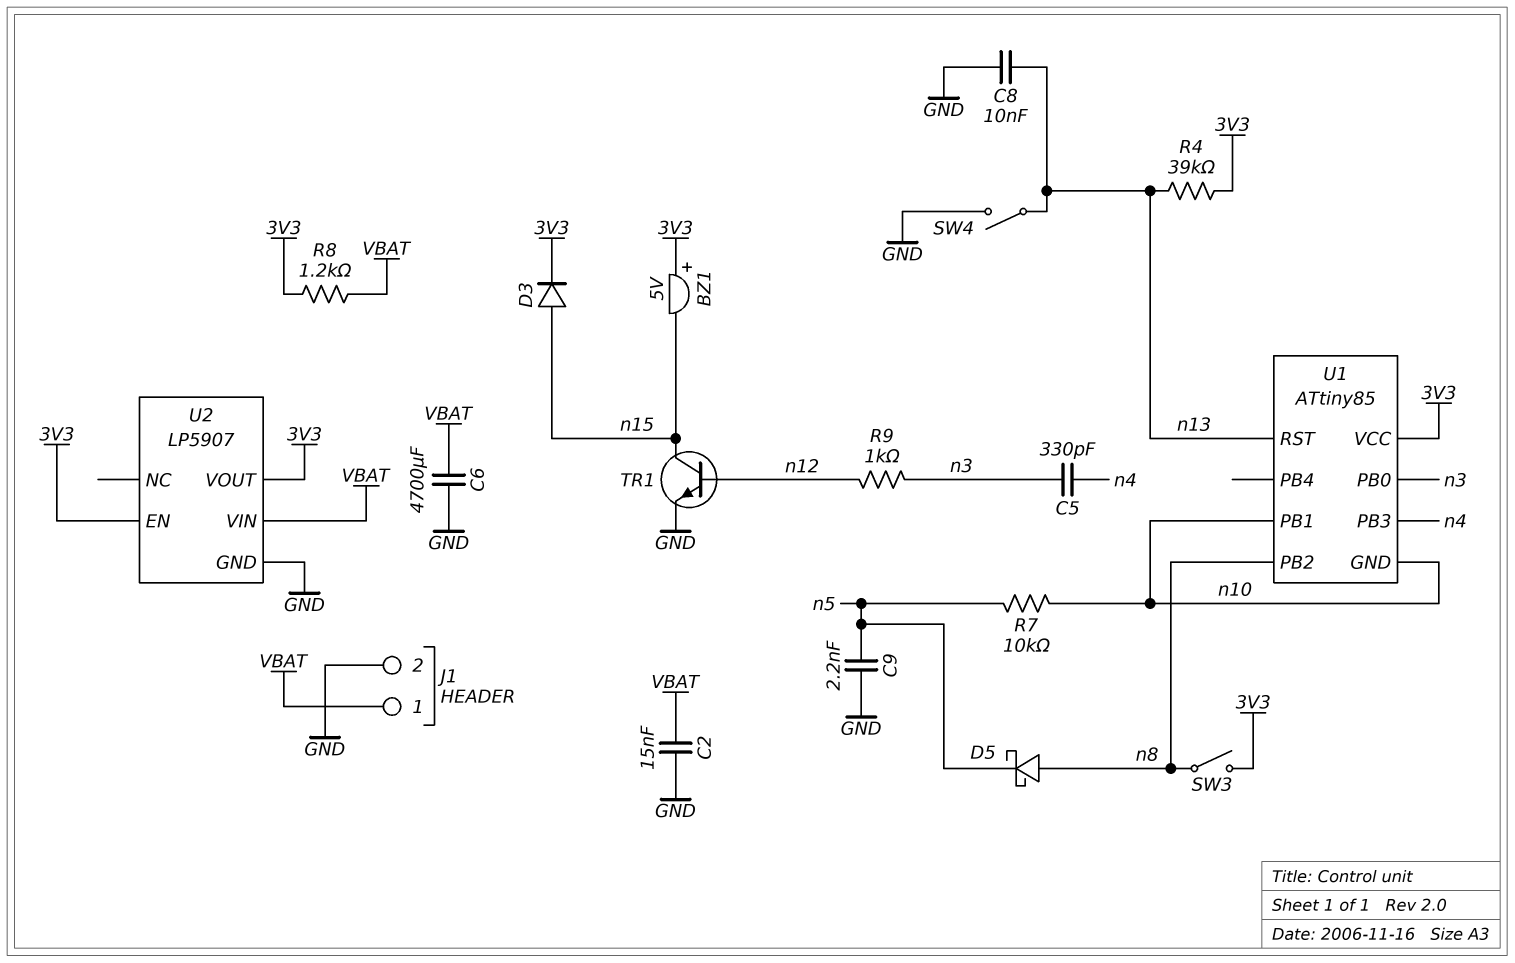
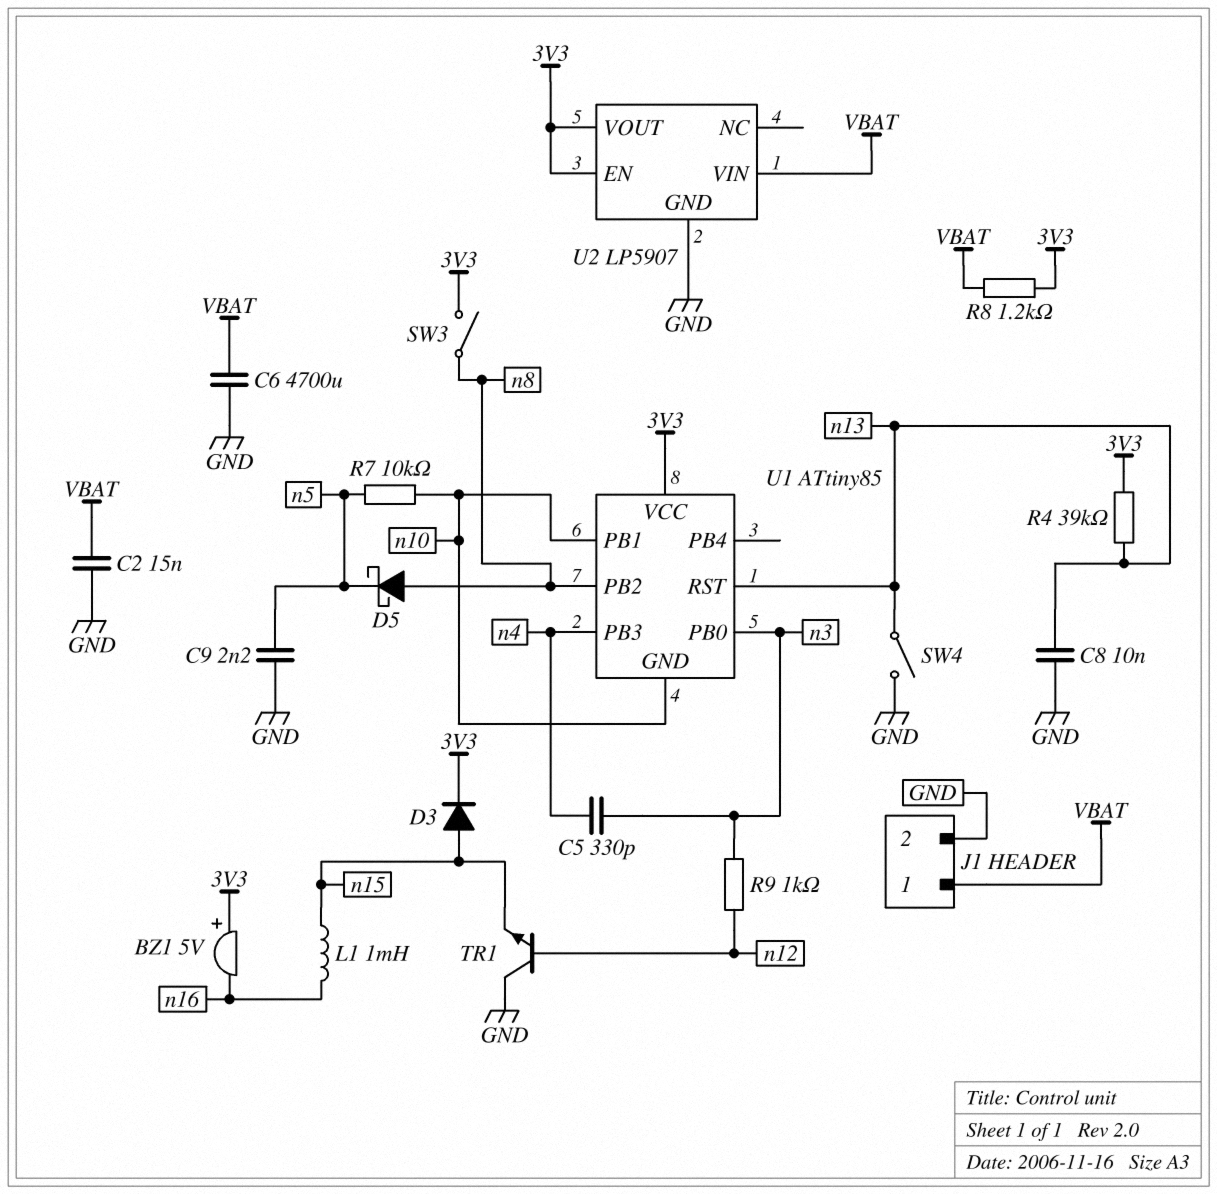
BZ1: buzzer 5V (plus 3V3, minus n15) -> buzzer 5V (plus 3V3, minus n16)
L1: none -> 1mH (n15, n16)
TR1: NPN (B n12, C n15, E GND) -> NPN (B n12, C GND, E n15)

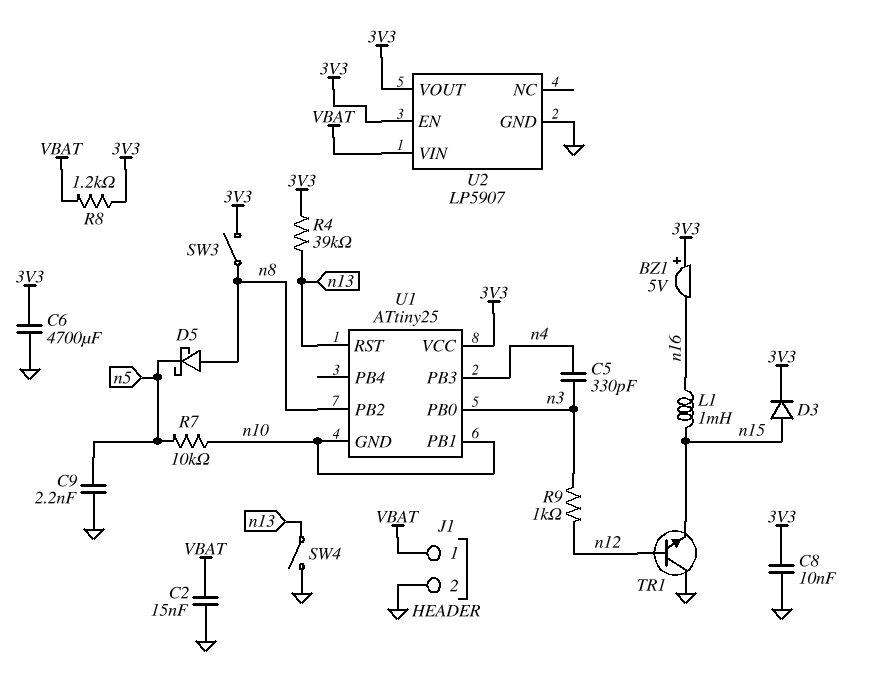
C6: 4700uF (GND, VBAT) -> 4700uF (3V3, GND)
C8: 10nF (GND, n13) -> 10nF (3V3, GND)
U1: ATtiny85 -> ATtiny25

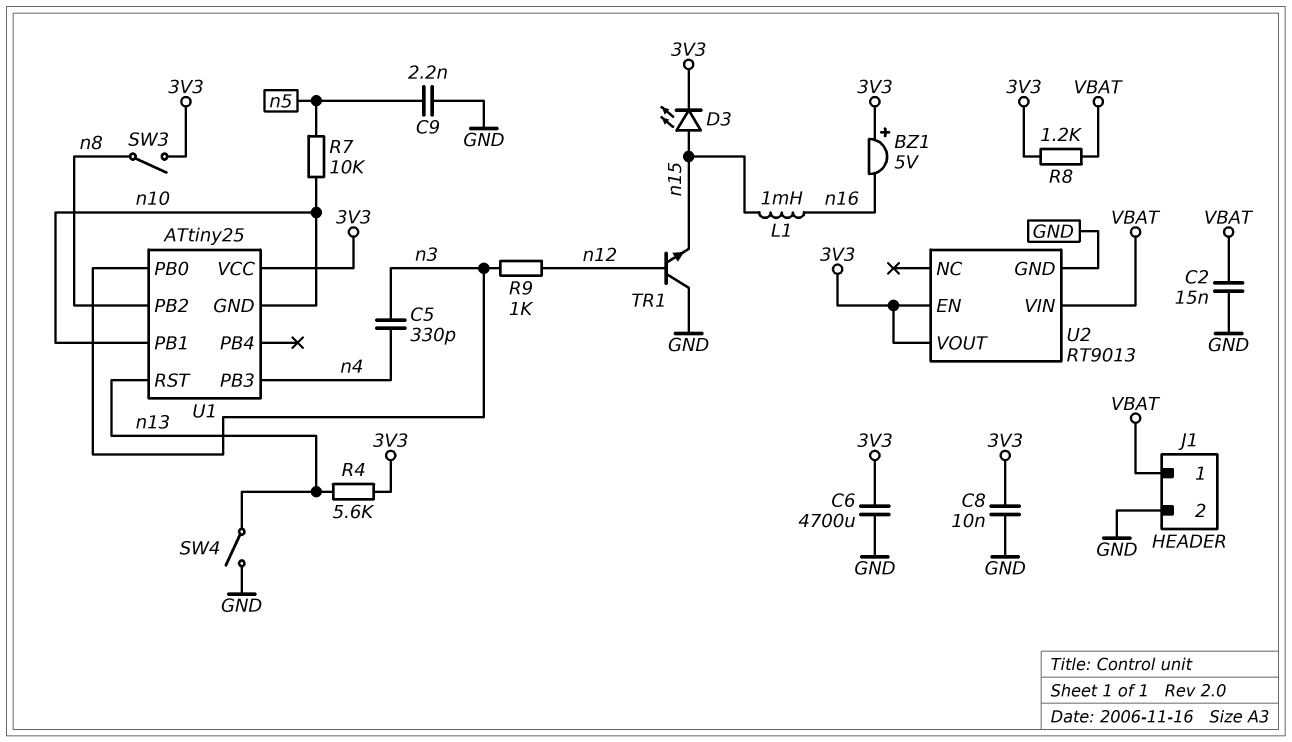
D3: diode (A n15, K 3V3) -> LED (A n15, K 3V3)
D5: schottky (A n8, K n5) -> none
R4: 39k (3V3, n13) -> 5.6k (3V3, n13)
U2: LP5907 -> RT9013

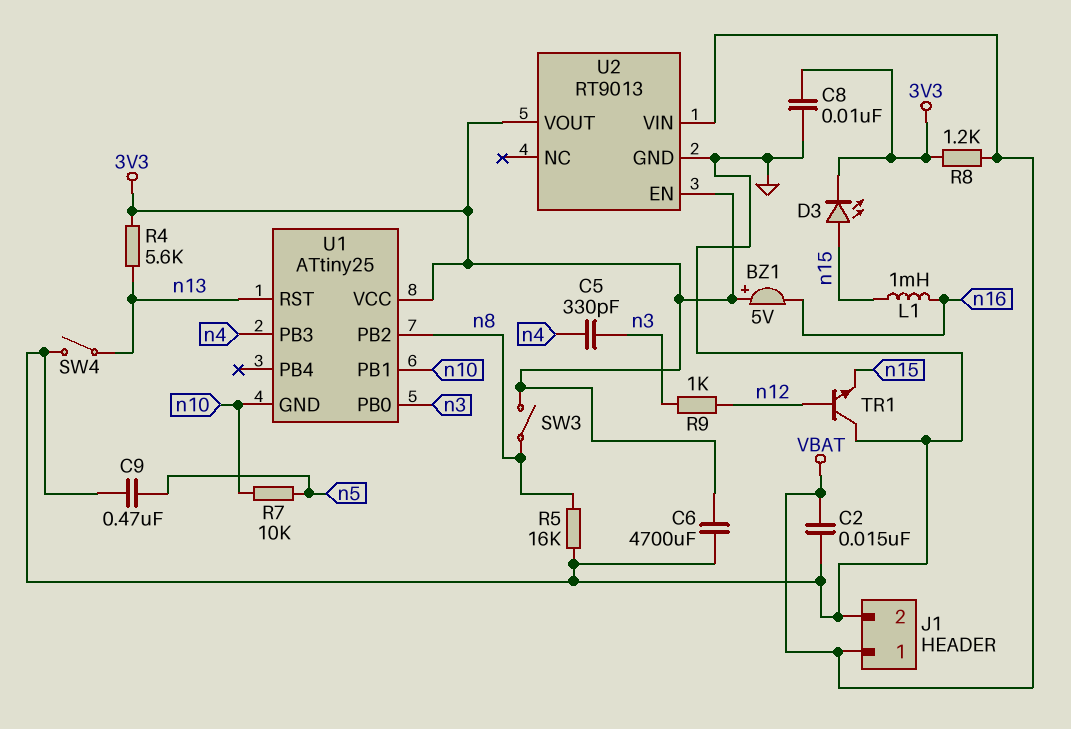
C9: 2.2nF (GND, n5) -> 470nF (GND, n5)
R5: none -> 16k (GND, n8)

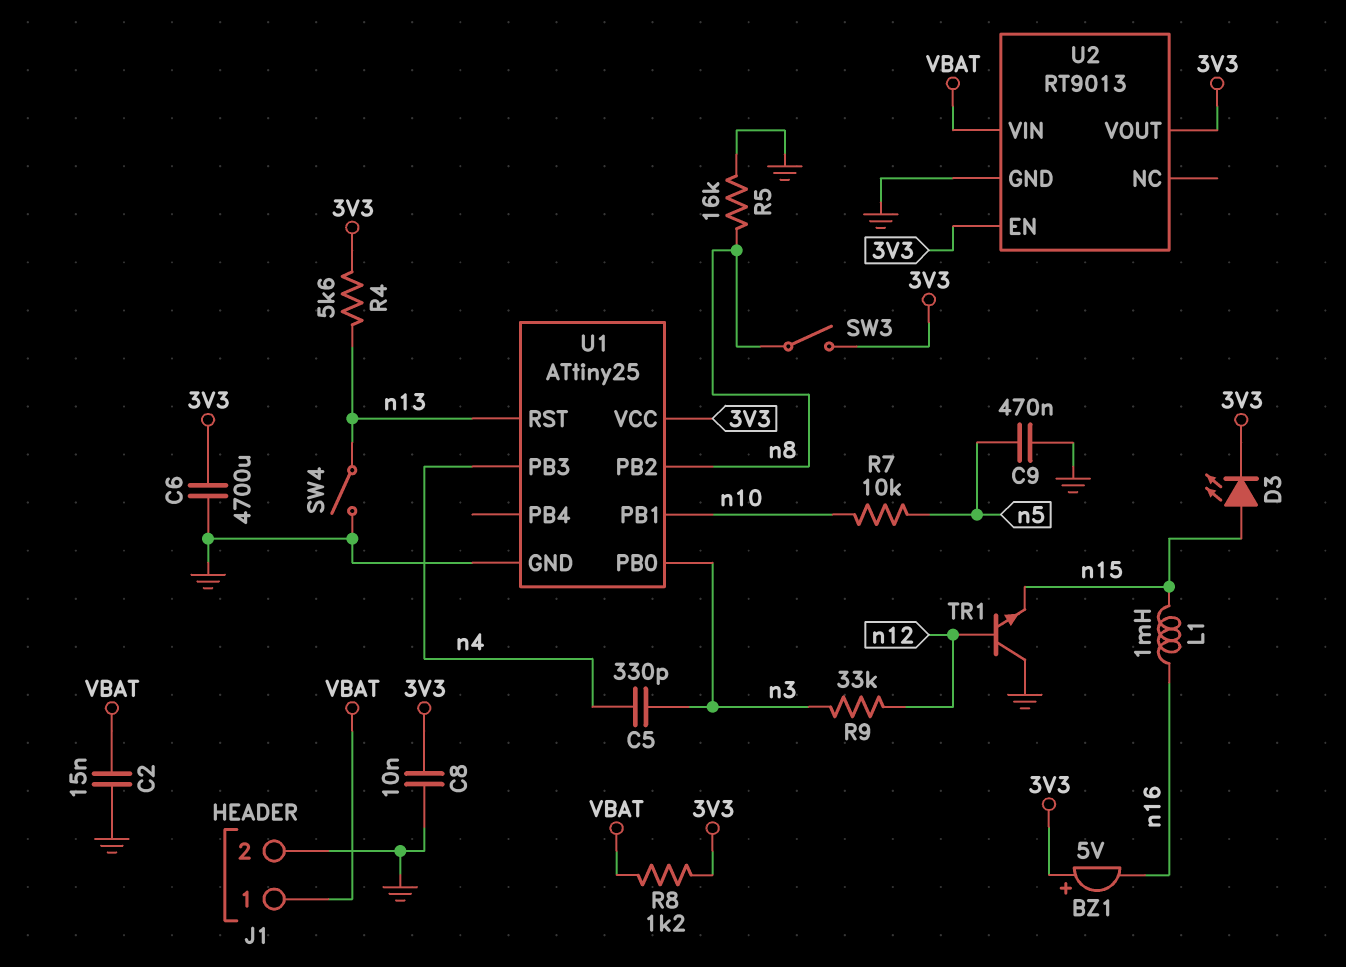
R9: 1k (n3, n12) -> 33k (n3, n12)
U1 pin GND: n10 -> GND

